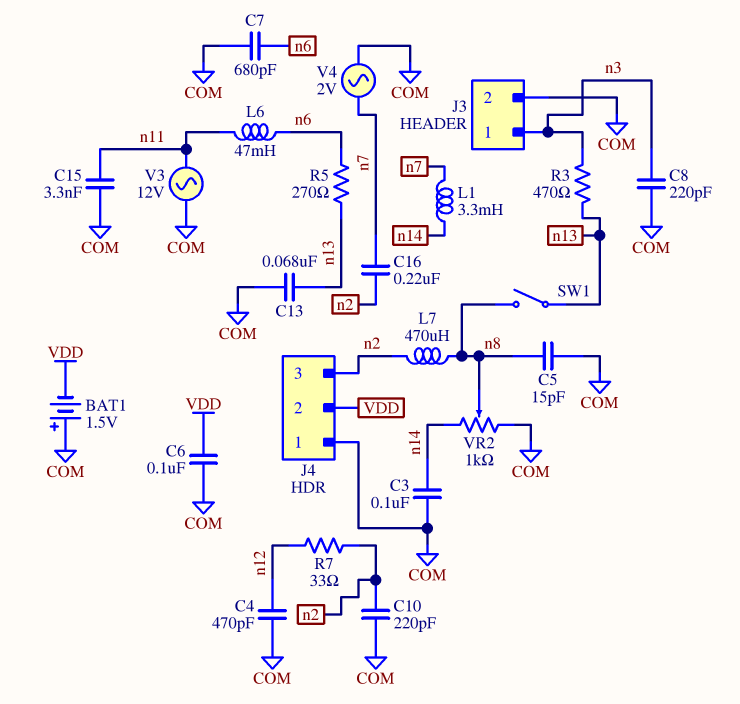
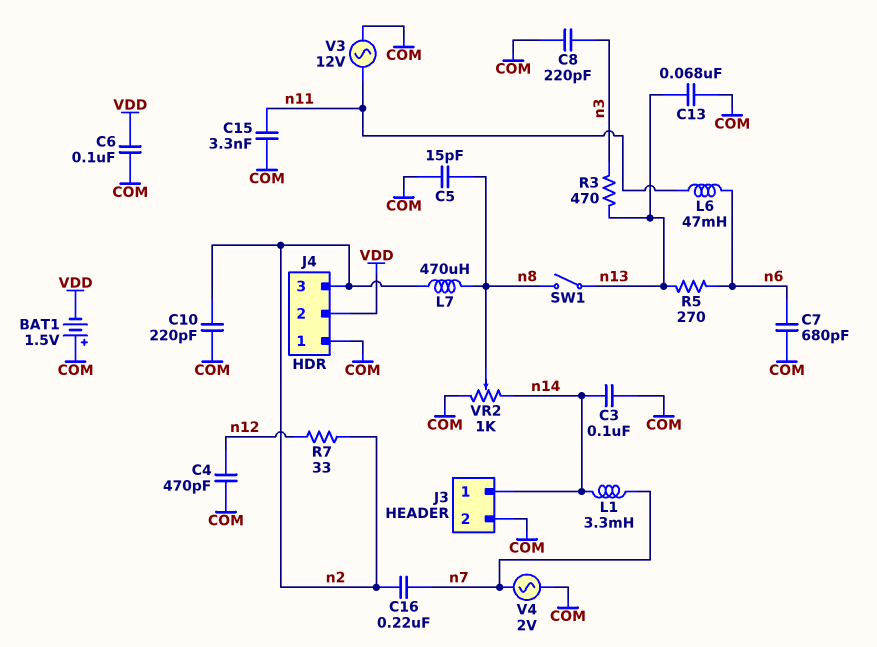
J3 pin 1: n3 -> n14

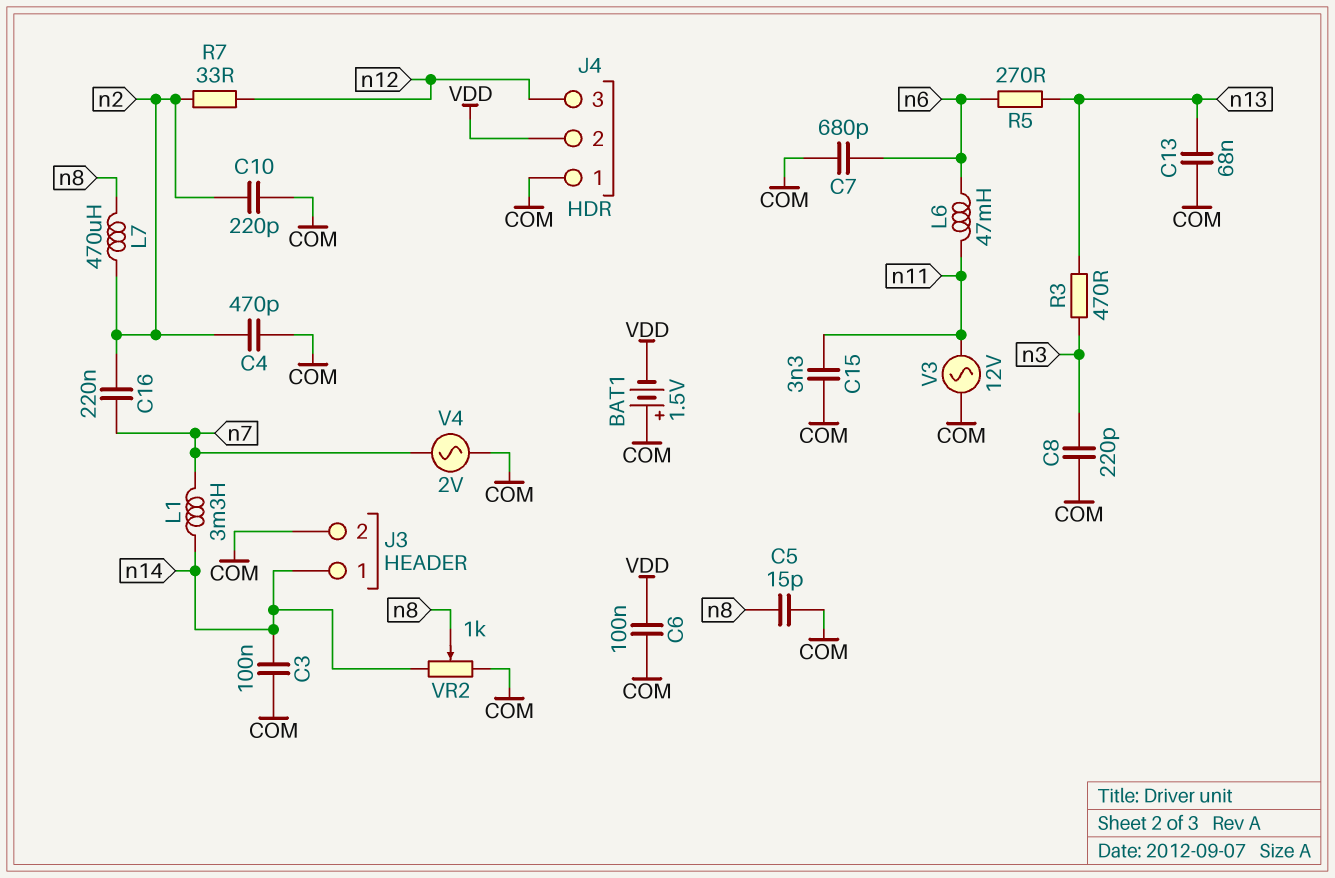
C4: 470pF (COM, n12) -> 470pF (COM, n2)
J4 pin 3: n2 -> n12
SW1: switch (n8, n13) -> none

